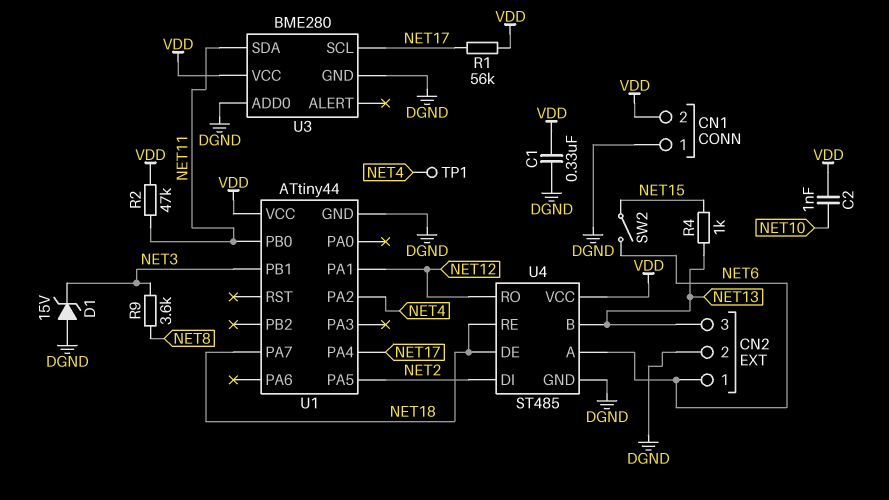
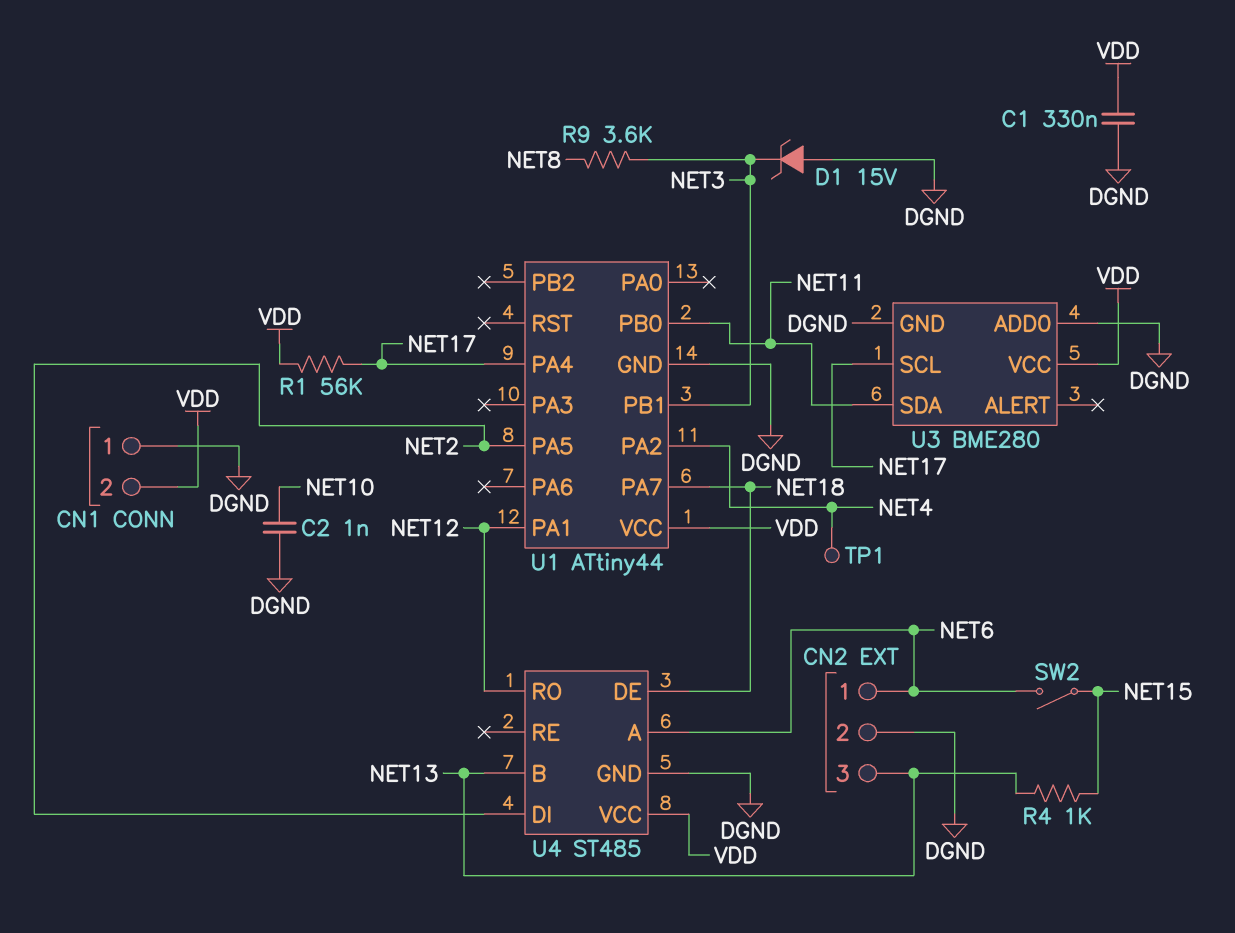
C2: 1nF (NET10, VDD) -> 1nF (DGND, NET10)
R2: 47k (NET11, VDD) -> none
U4 pin RE: NET18 -> none

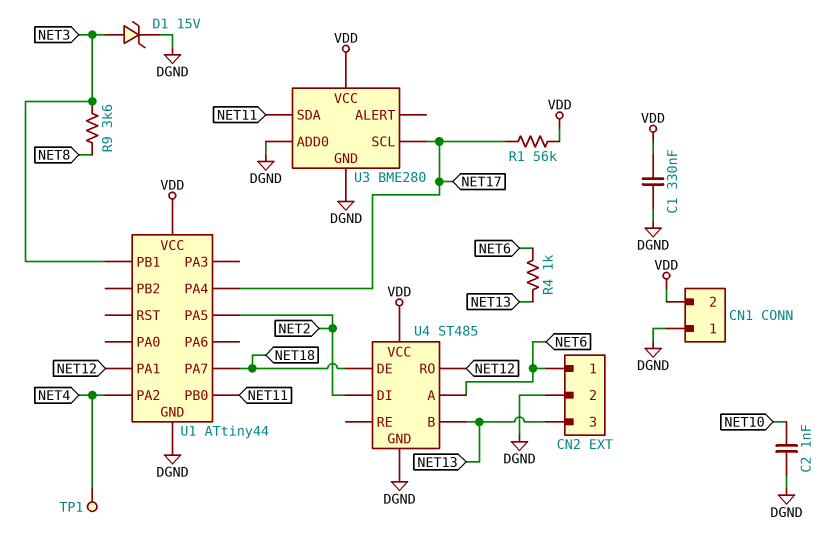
D1: zener 15V (A DGND, K NET3) -> zener 15V (A NET3, K DGND)
R4: 1k (NET13, NET15) -> 1k (NET6, NET13)
SW2: switch (NET6, NET15) -> none

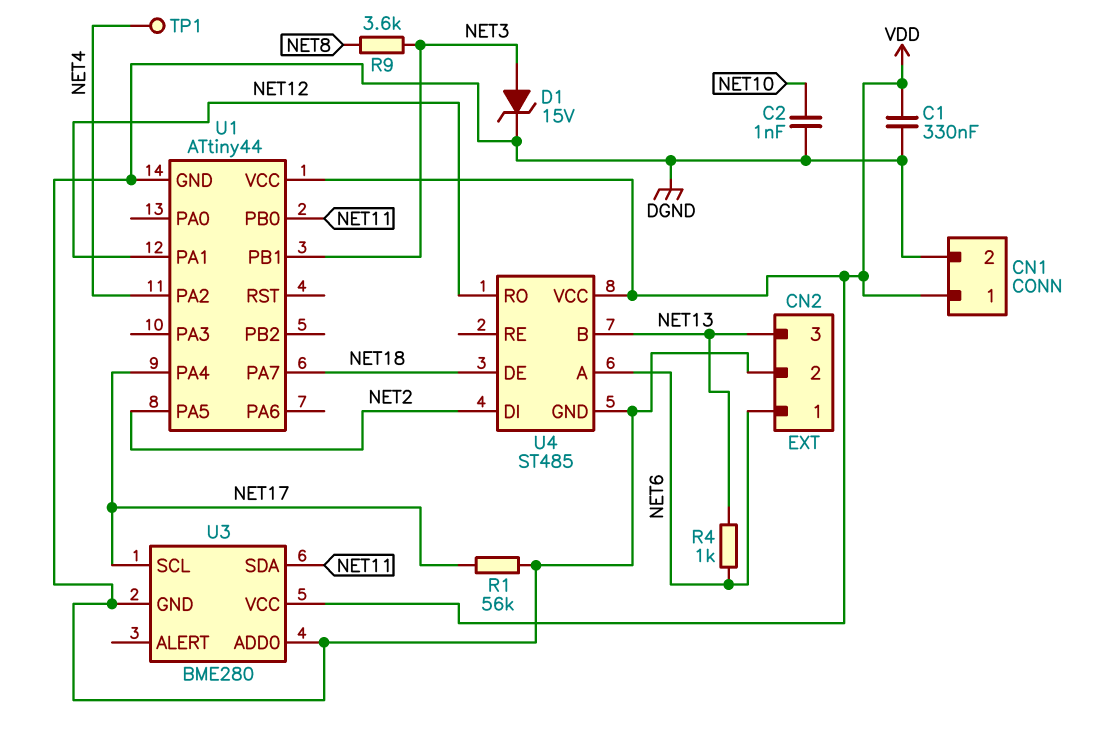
CN1 pin 1: DGND -> VDD
CN1 pin 2: VDD -> DGND
R1: 56k (NET17, VDD) -> 56k (DGND, NET17)

